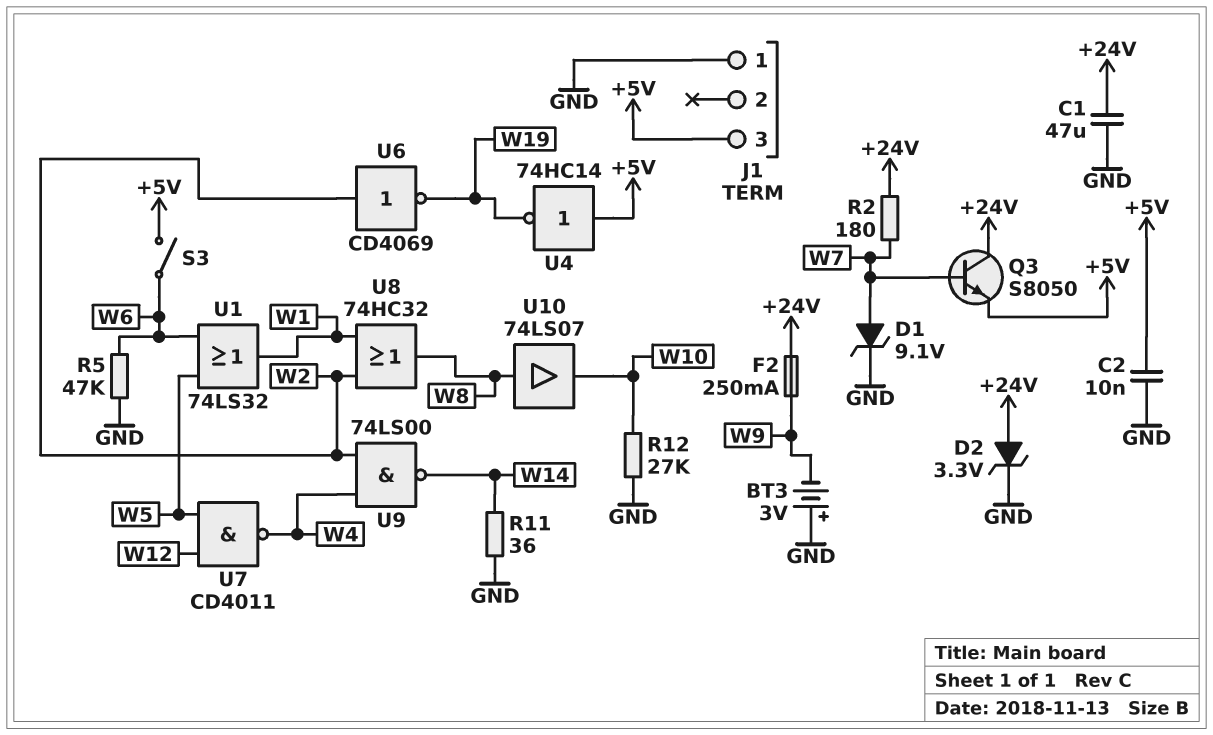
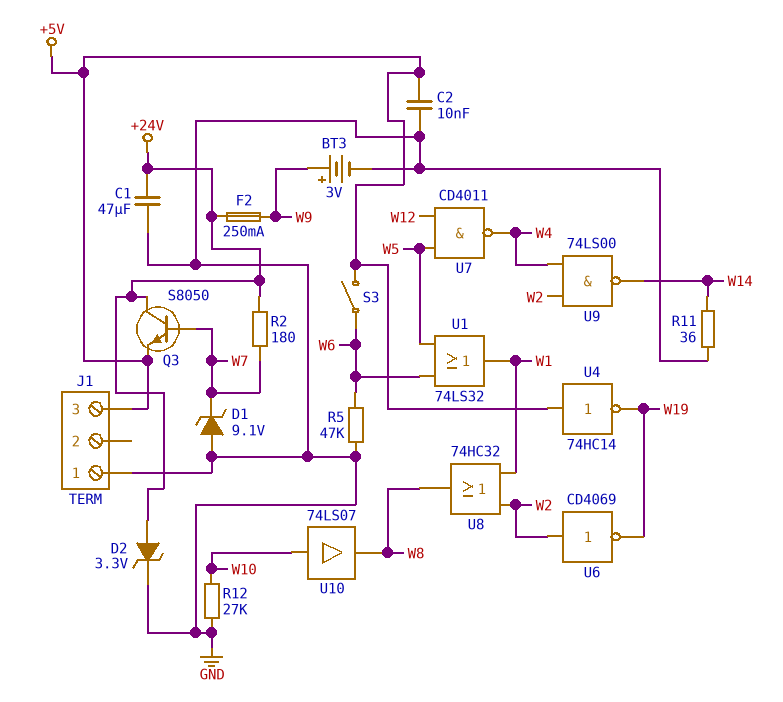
BT3: 3V (plus GND, minus W9) -> 3V (plus W9, minus GND)
D1: zener 9.1V (A W7, K GND) -> zener 9.1V (A GND, K W7)
U10: buffer 74LS07 (in W8, out W10) -> buffer 74LS07 (in W10, out W8)

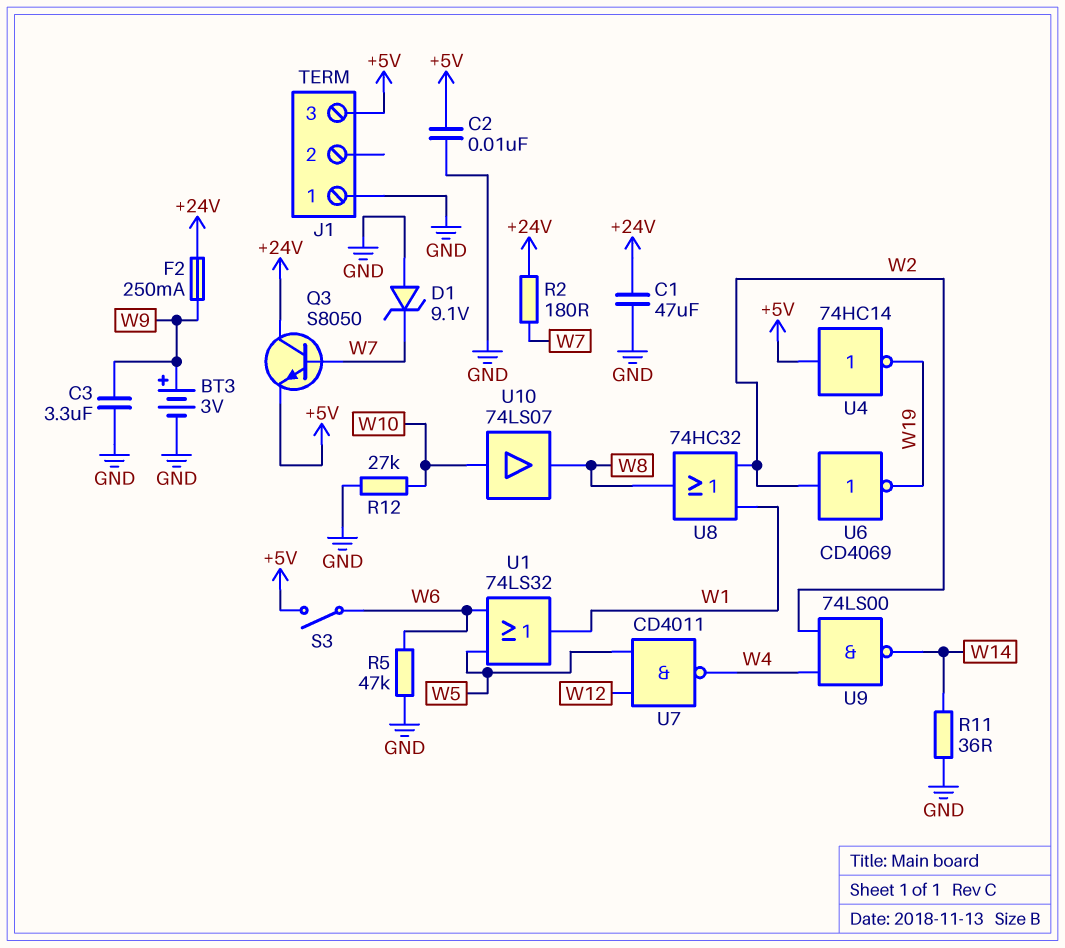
C3: none -> 3.3uF (GND, W9)
D2: zener 3.3V (A +24V, K GND) -> none

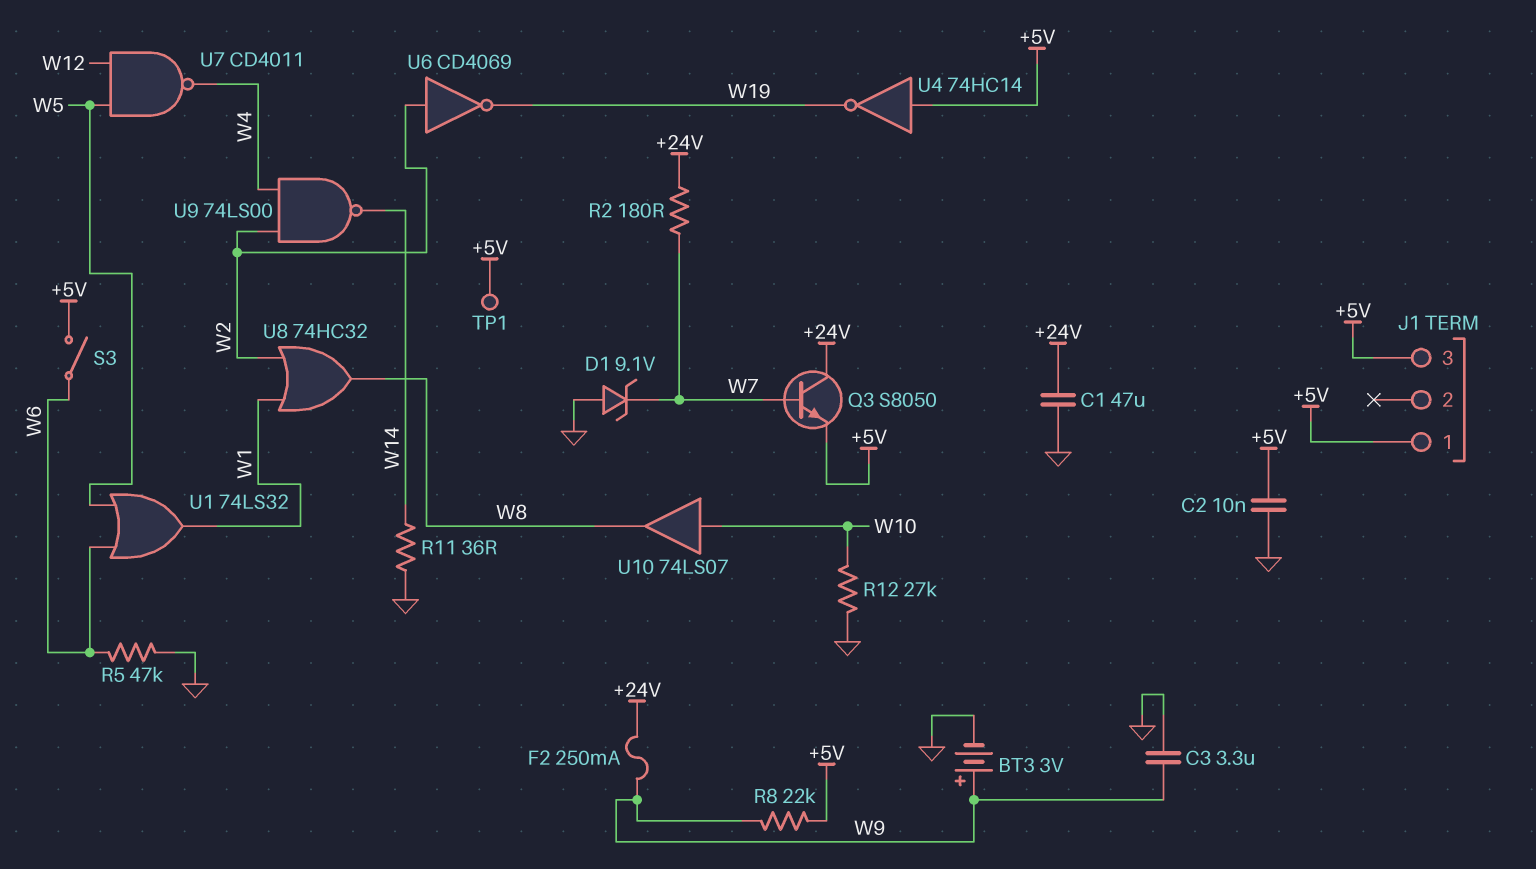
J1 pin 1: GND -> +5V
R8: none -> 22k (+5V, W9)
TP1: none -> test point (+5V)

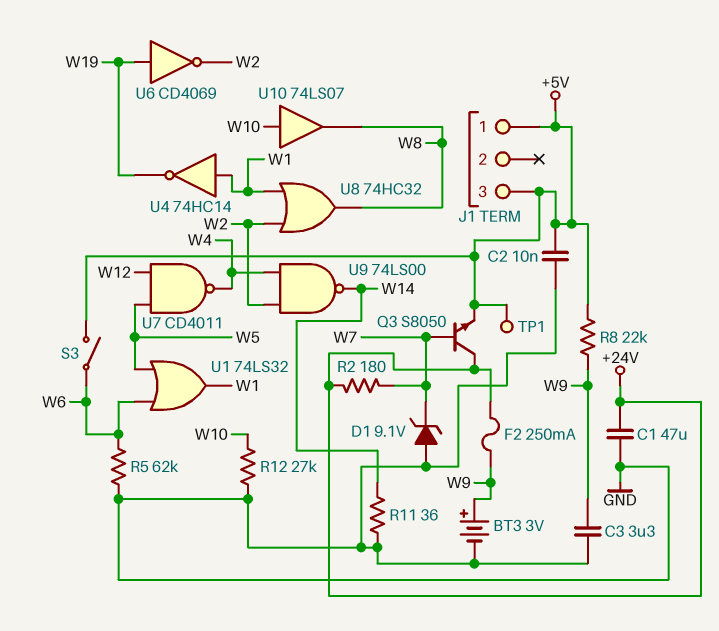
R5: 47k (GND, W6) -> 62k (GND, W6)
U4: NOT 74HC14 (in +5V, out W19) -> NOT 74HC14 (in W1, out W19)
U6: NOT CD4069 (in W2, out W19) -> NOT CD4069 (in W19, out W2)

